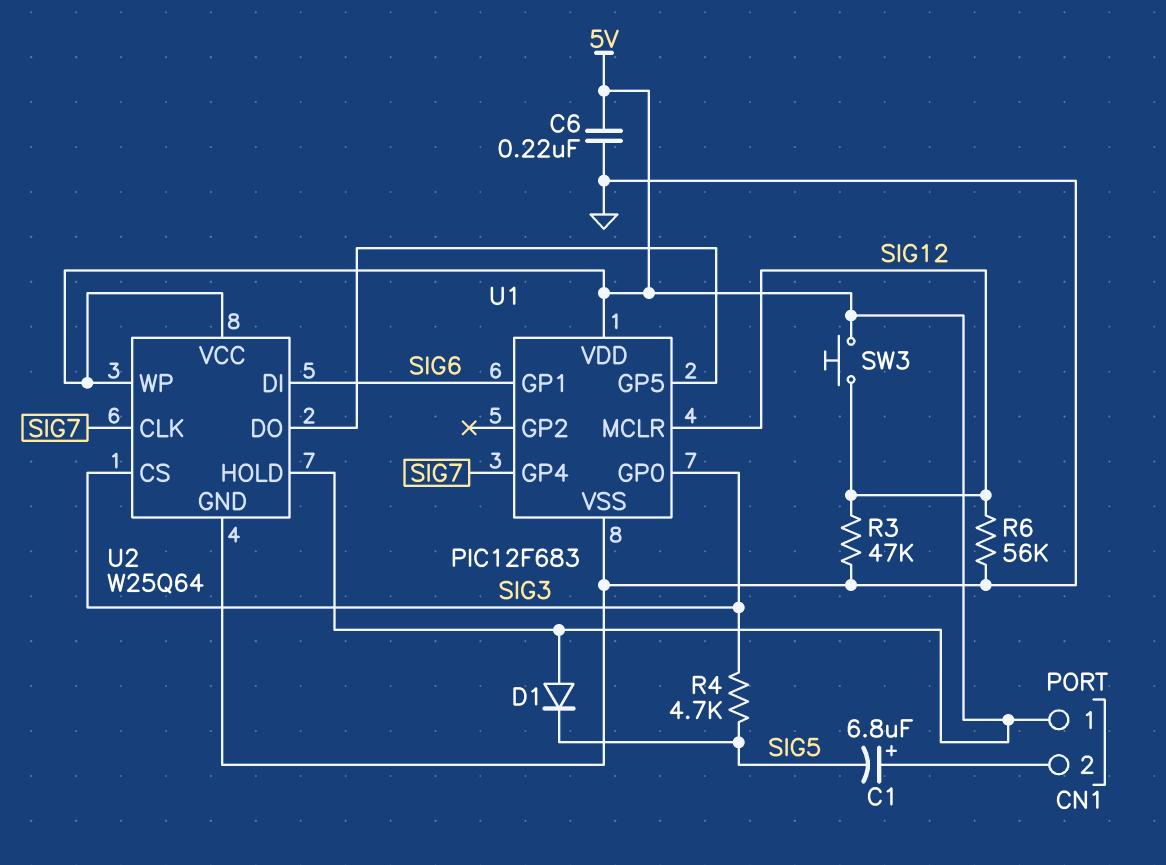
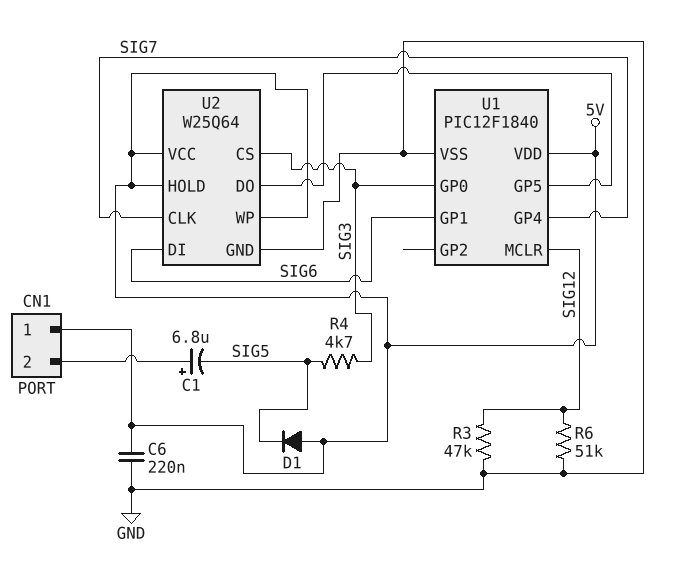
R6: 56k (GND, SIG12) -> 51k (GND, SIG12)
SW3: button (5V, SIG12) -> none
U1: PIC12F683 -> PIC12F1840

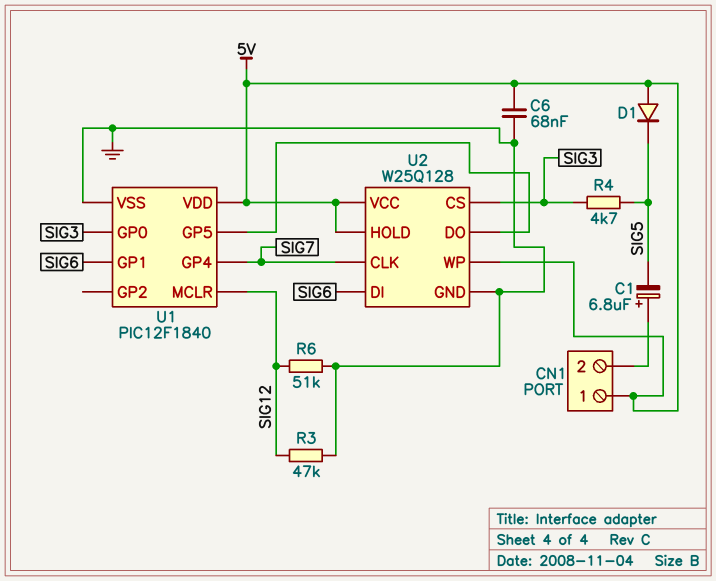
C6: 220nF (5V, GND) -> 68nF (5V, GND)
U2: W25Q64 -> W25Q128

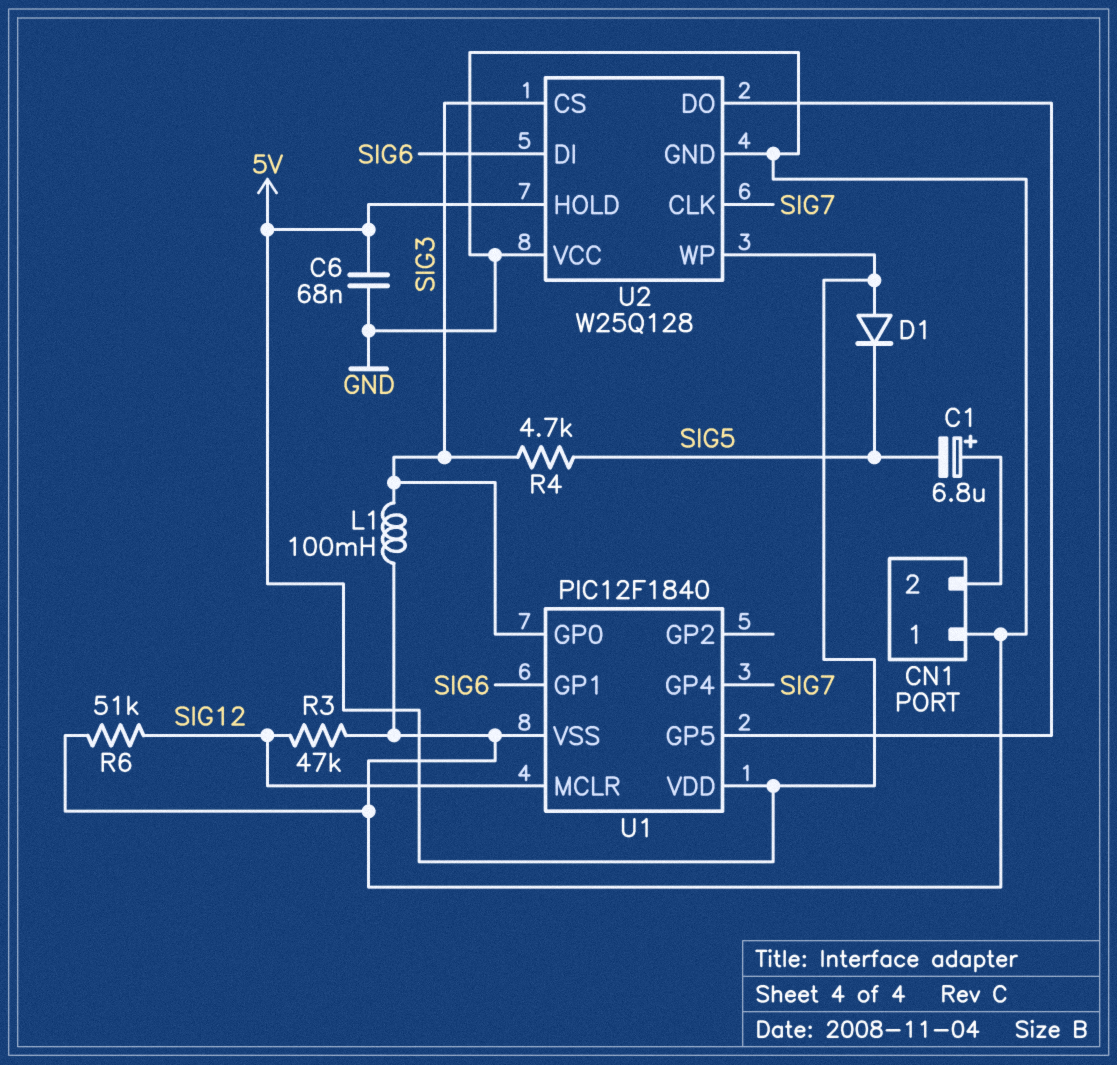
CN1 pin 1: 5V -> GND
L1: none -> 100mH (GND, SIG3)
U2 pin VCC: 5V -> GND

